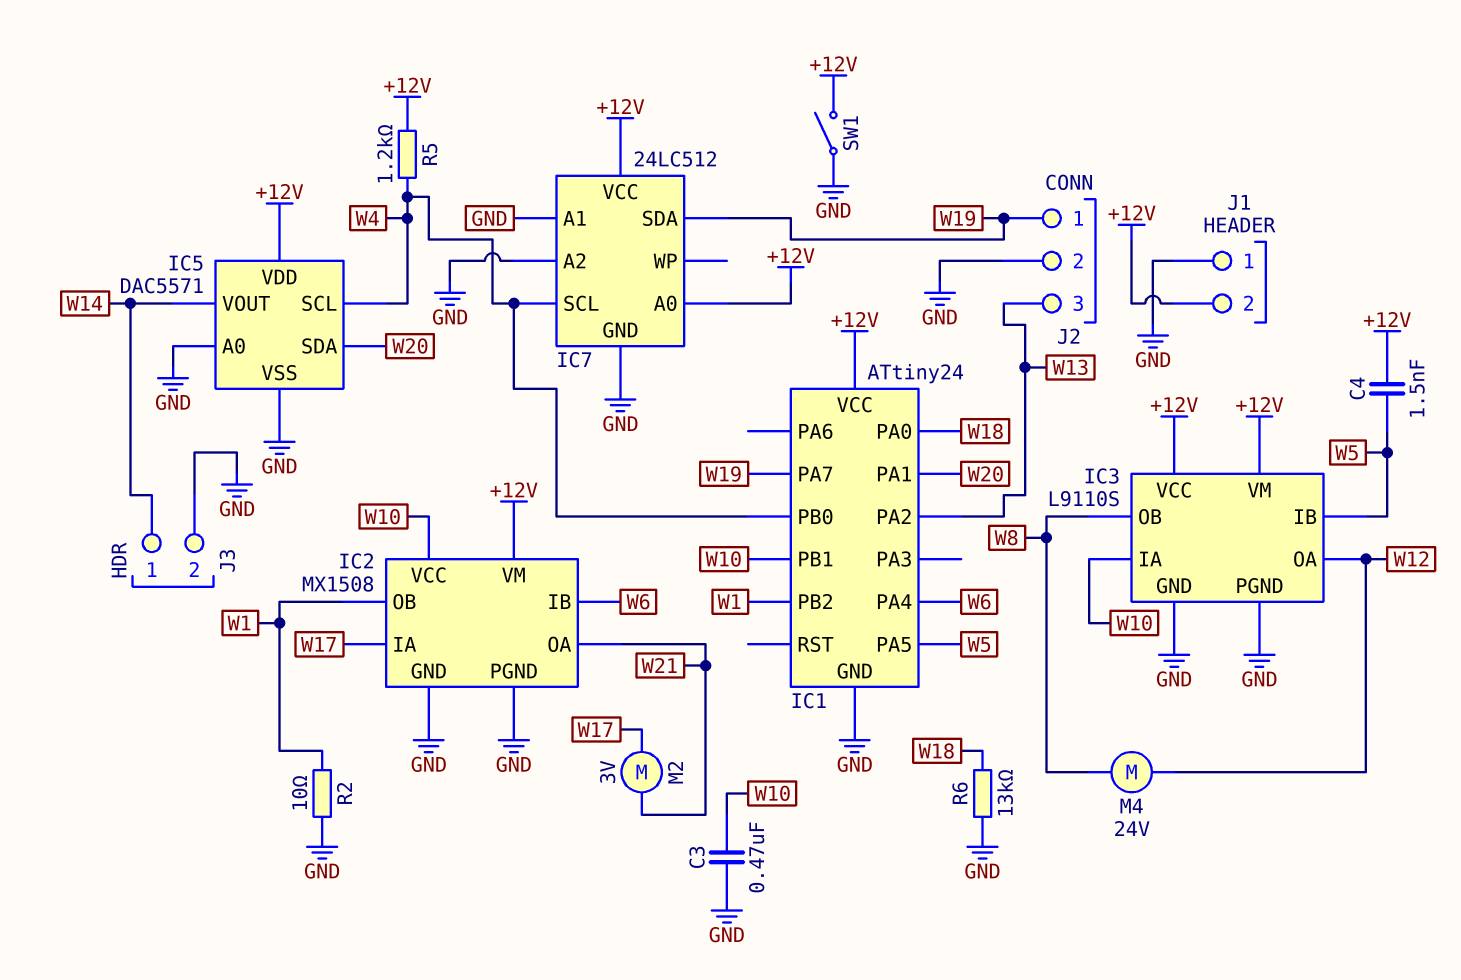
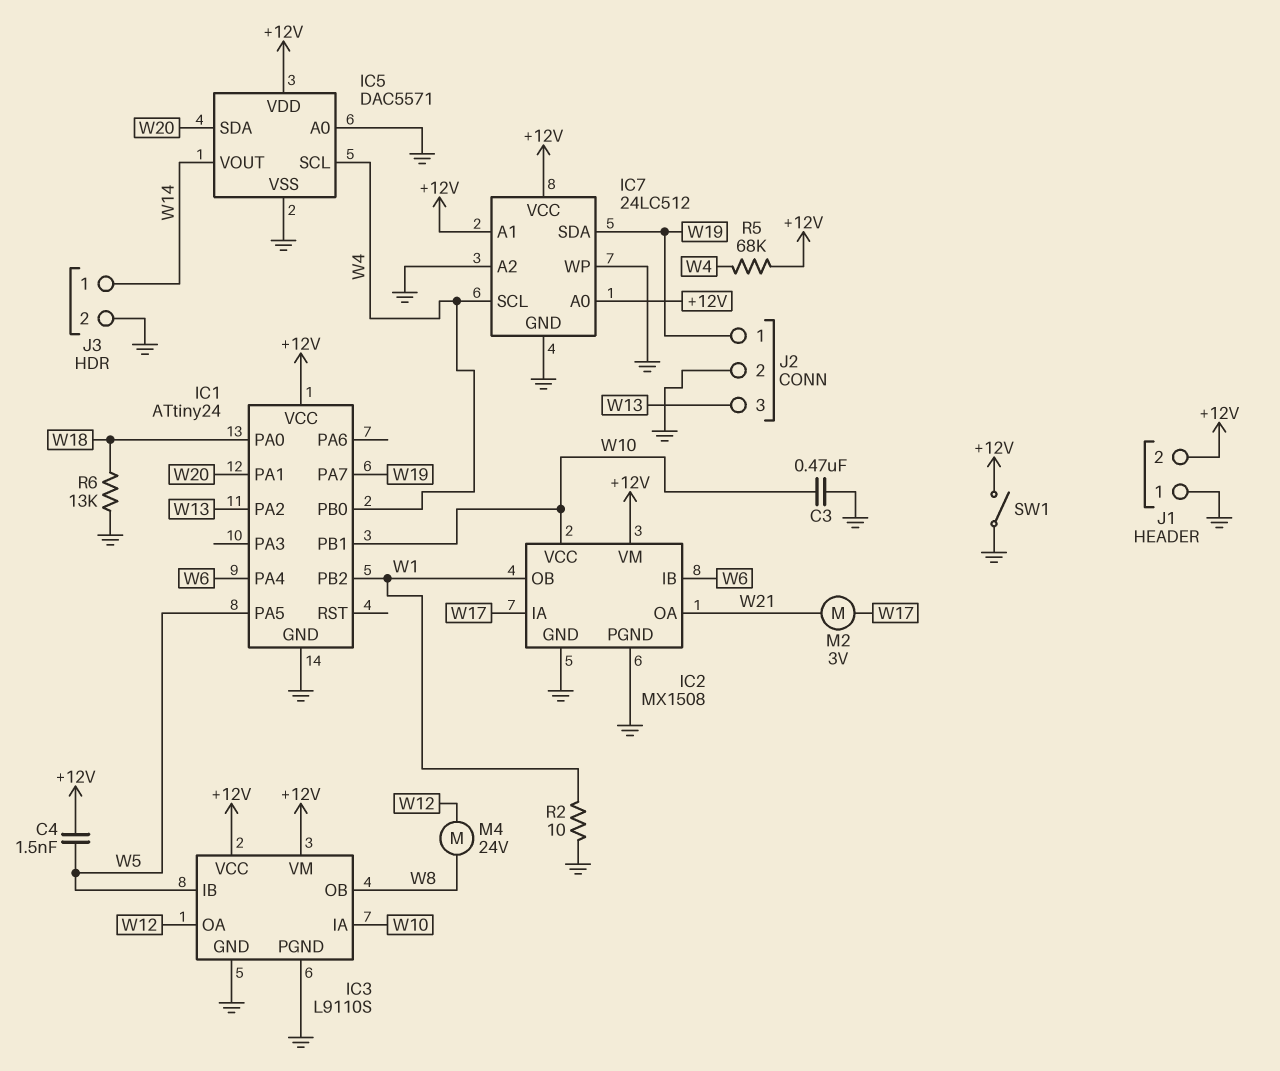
IC7 pin A1: GND -> +12V
IC7 pin WP: none -> GND
R5: 1.2k (+12V, W4) -> 68k (+12V, W4)

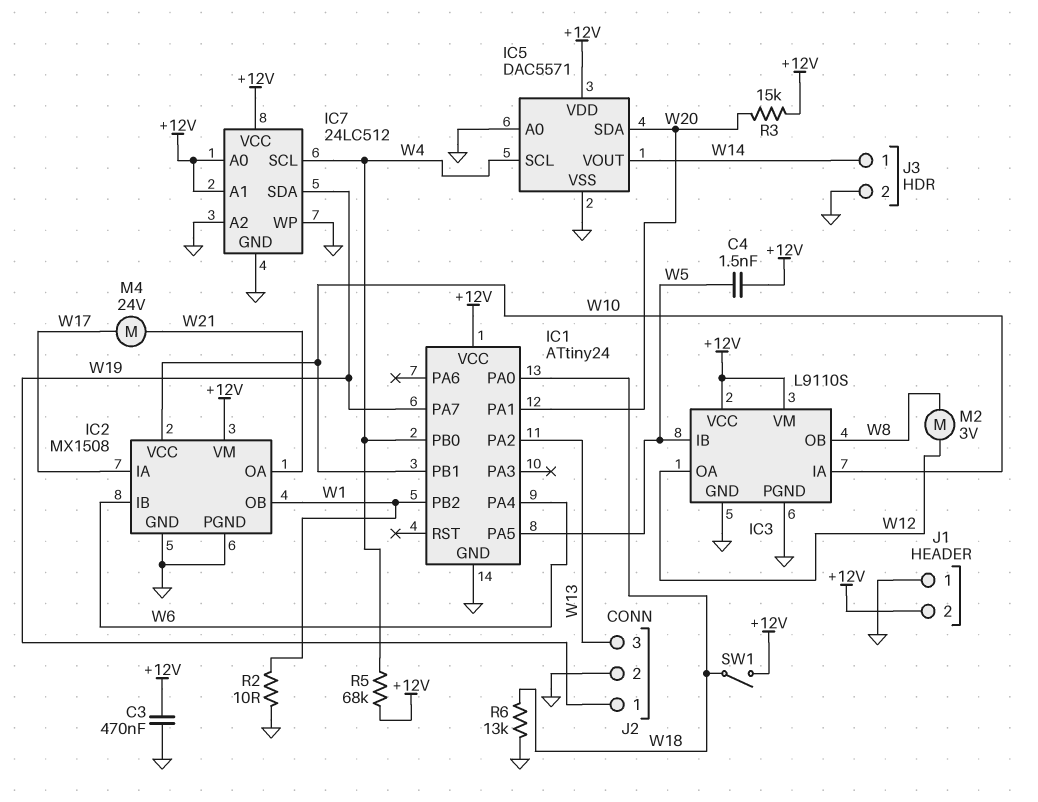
C3: 470nF (GND, W10) -> 470nF (+12V, GND)
M2: motor 3V (W17, W21) -> motor 3V (W8, W12)
M4: motor 24V (W8, W12) -> motor 24V (W17, W21)
R3: none -> 15k (+12V, W20)
SW1: switch (+12V, GND) -> switch (+12V, W18)

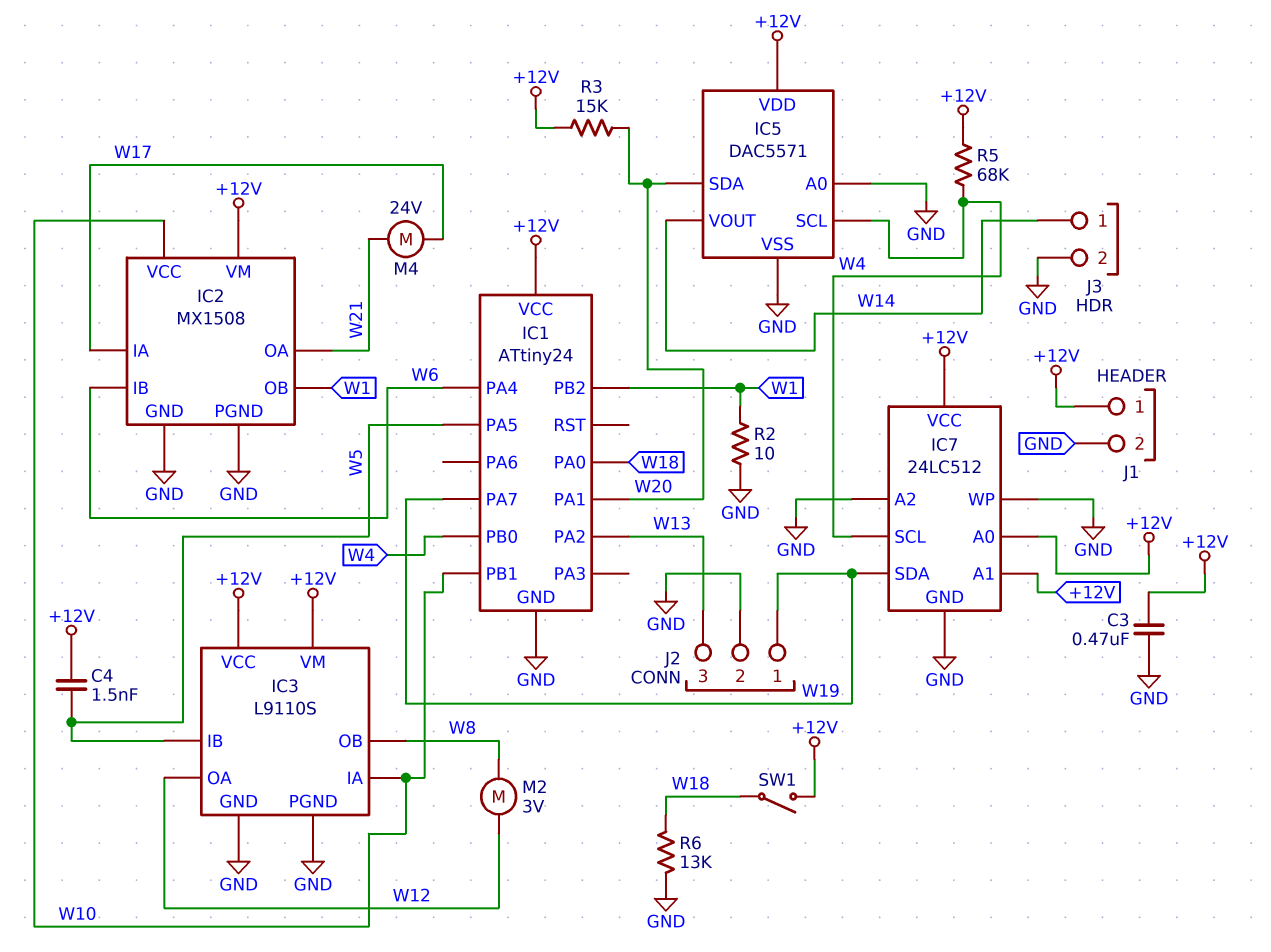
J1 pin 1: GND -> +12V
J1 pin 2: +12V -> GND

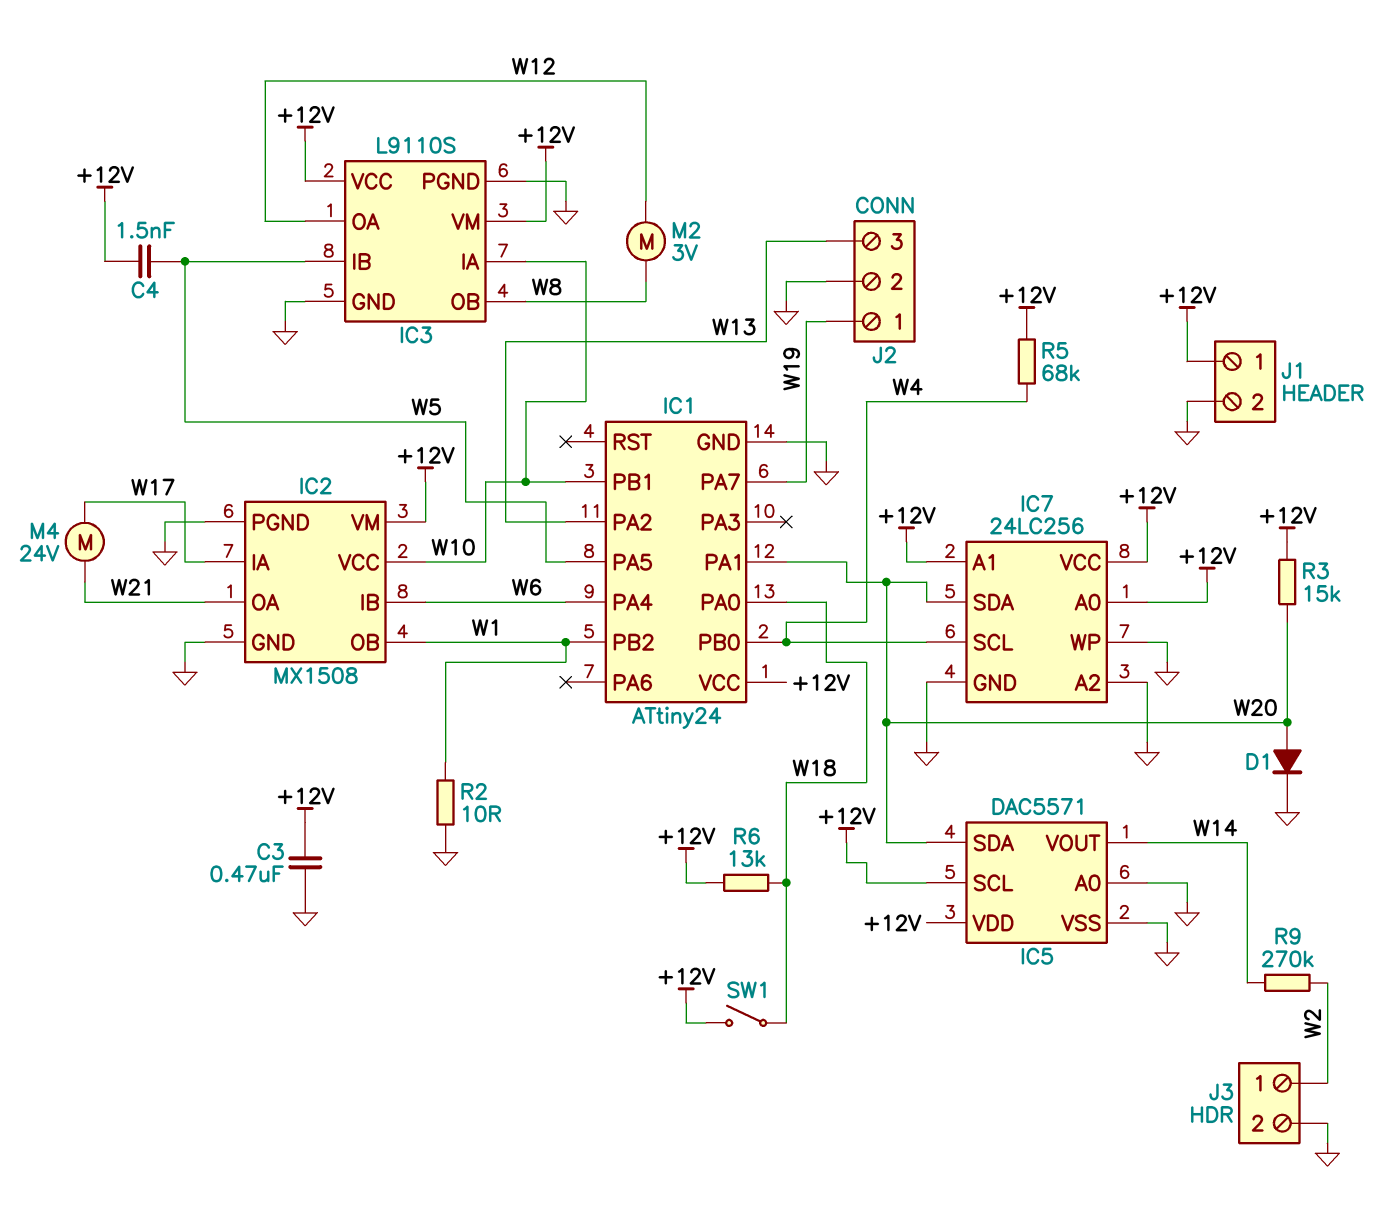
D1: none -> diode (A W20, K GND)
IC5 pin SCL: W4 -> +12V
IC7: 24LC512 -> 24LC256
IC7 pin SDA: W19 -> W20
J3 pin 1: W14 -> W2
R6: 13k (GND, W18) -> 13k (+12V, W18)
R9: none -> 270k (W2, W14)

